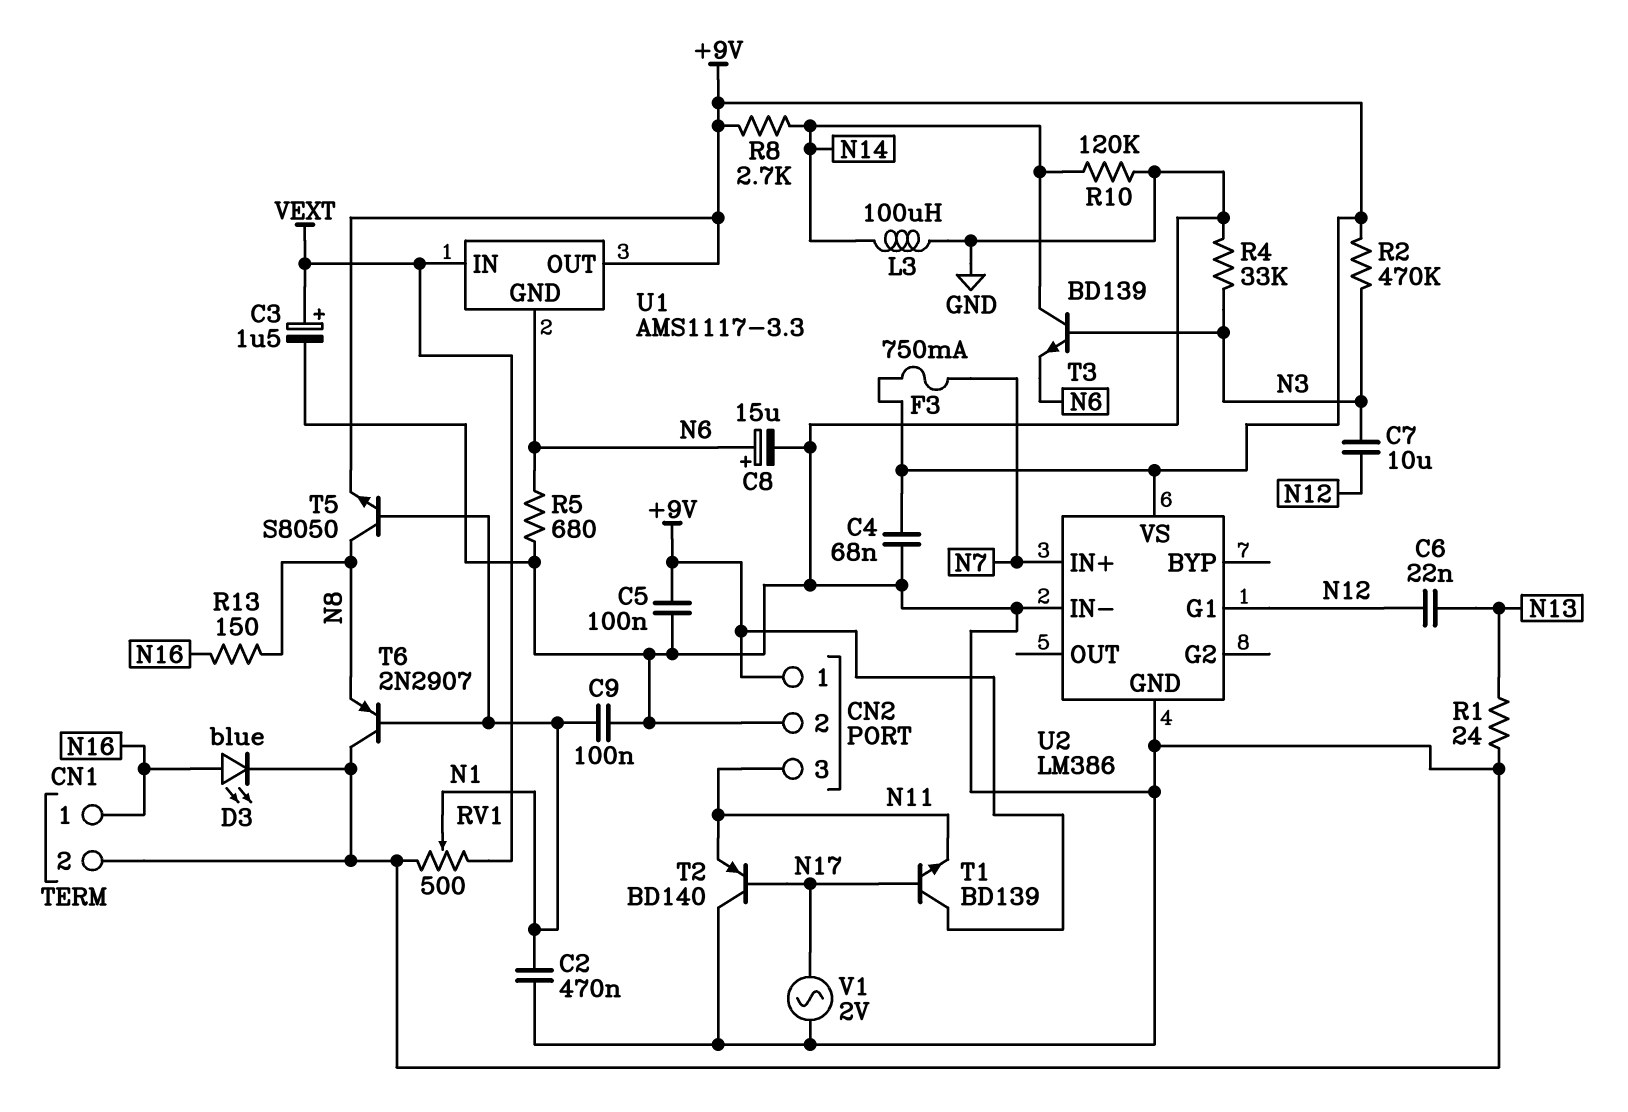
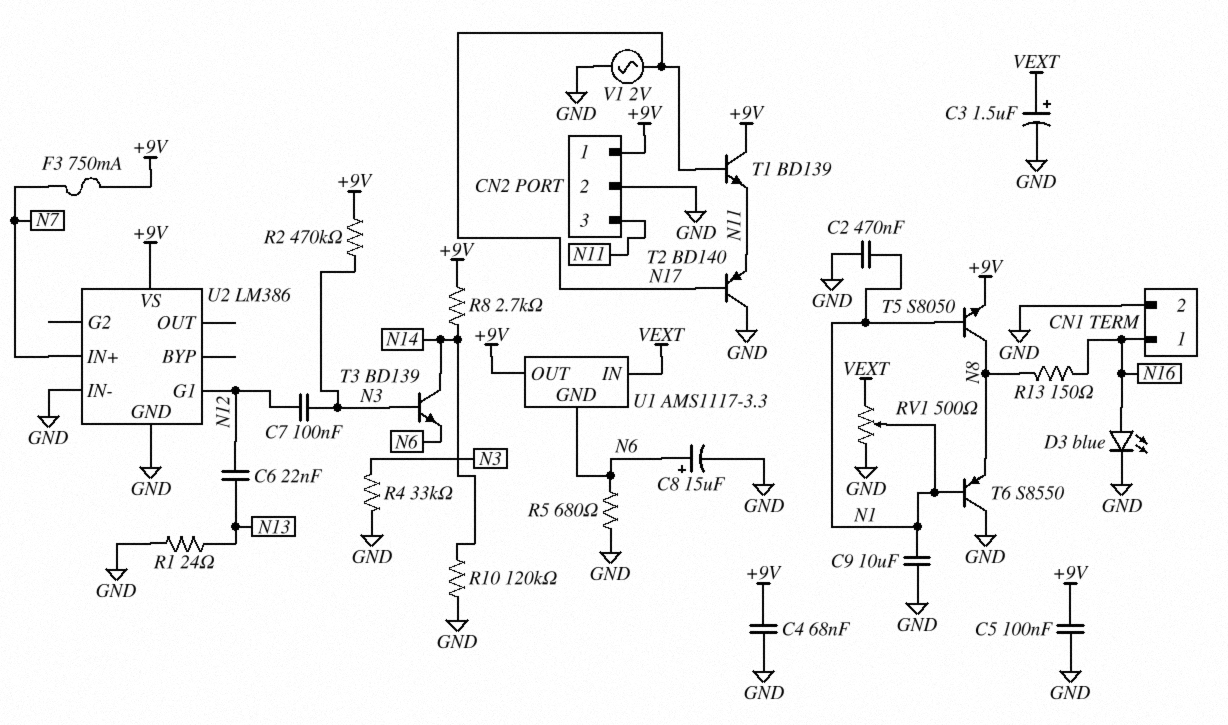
C7: 10uF (N3, N12) -> 100nF (N3, N12)
C9: 100nF (GND, N1) -> 10uF (GND, N1)
L3: 100uH (GND, N14) -> none
T6: PNP 2N2907 (B N1, C GND, E N8) -> PNP S8550 (B N1, C GND, E N8)

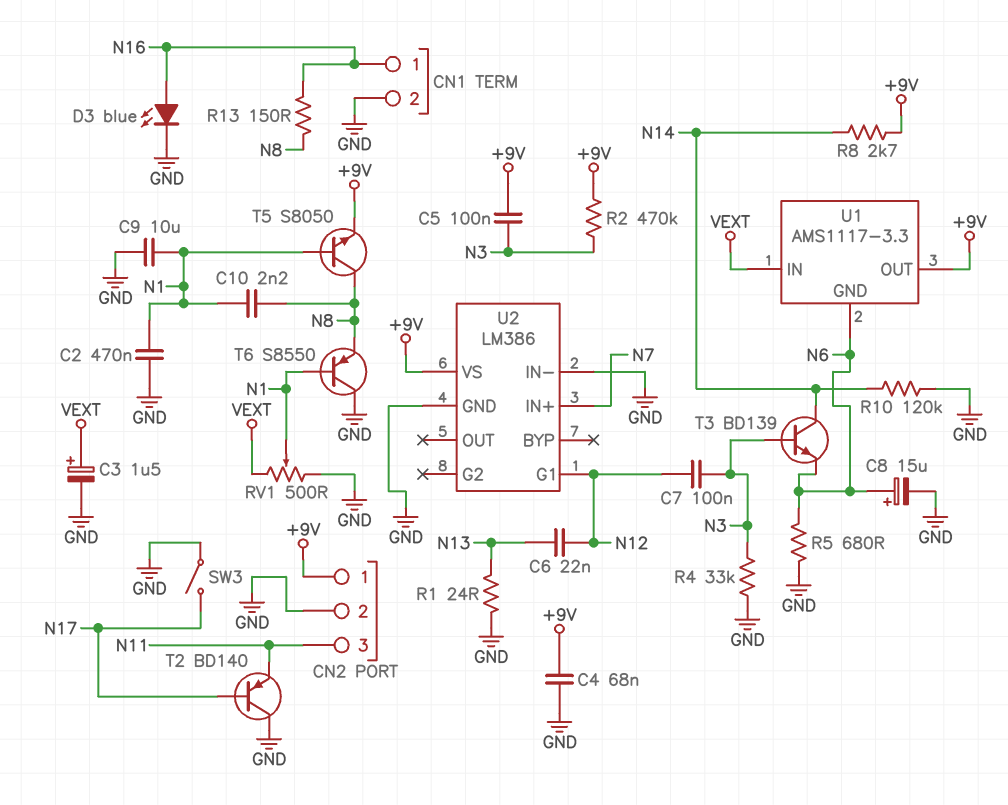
C5: 100nF (+9V, GND) -> 100nF (+9V, N3)
C10: none -> 2.2nF (N1, N8)
F3: 750mA (+9V, N7) -> none
SW3: none -> switch (GND, N17)
T1: NPN BD139 (B N17, C +9V, E N11) -> none
V1: AC 2V (GND, N17) -> none

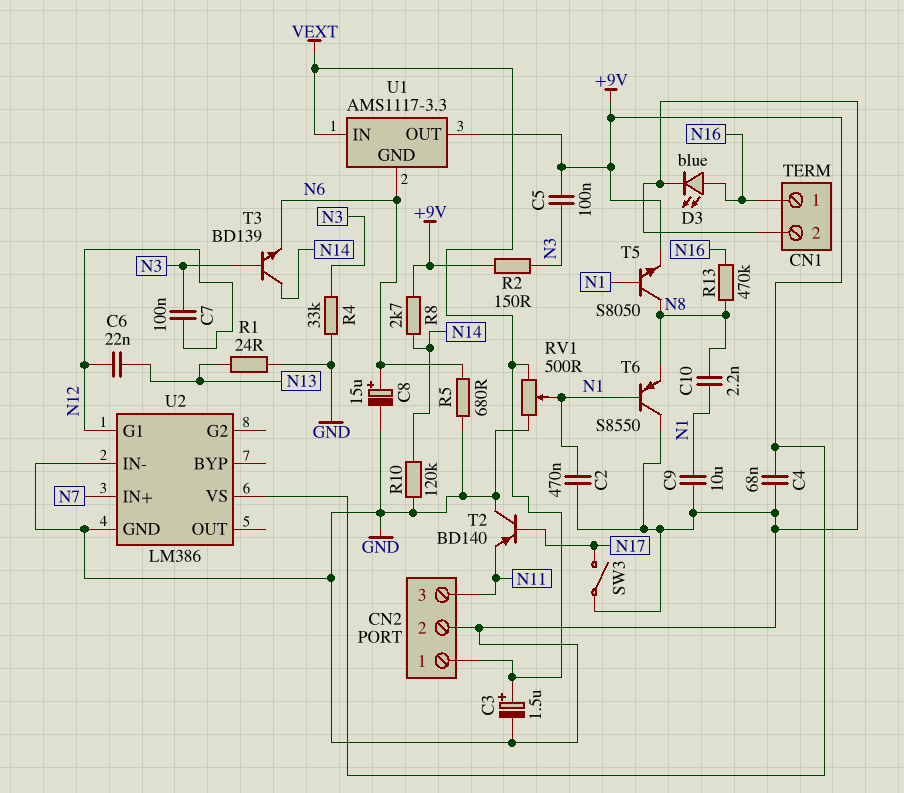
CN2 pin 1: +9V -> VEXT
R2: 470k (+9V, N3) -> 150 (+9V, N3)
R13: 150 (N8, N16) -> 470k (N8, N16)

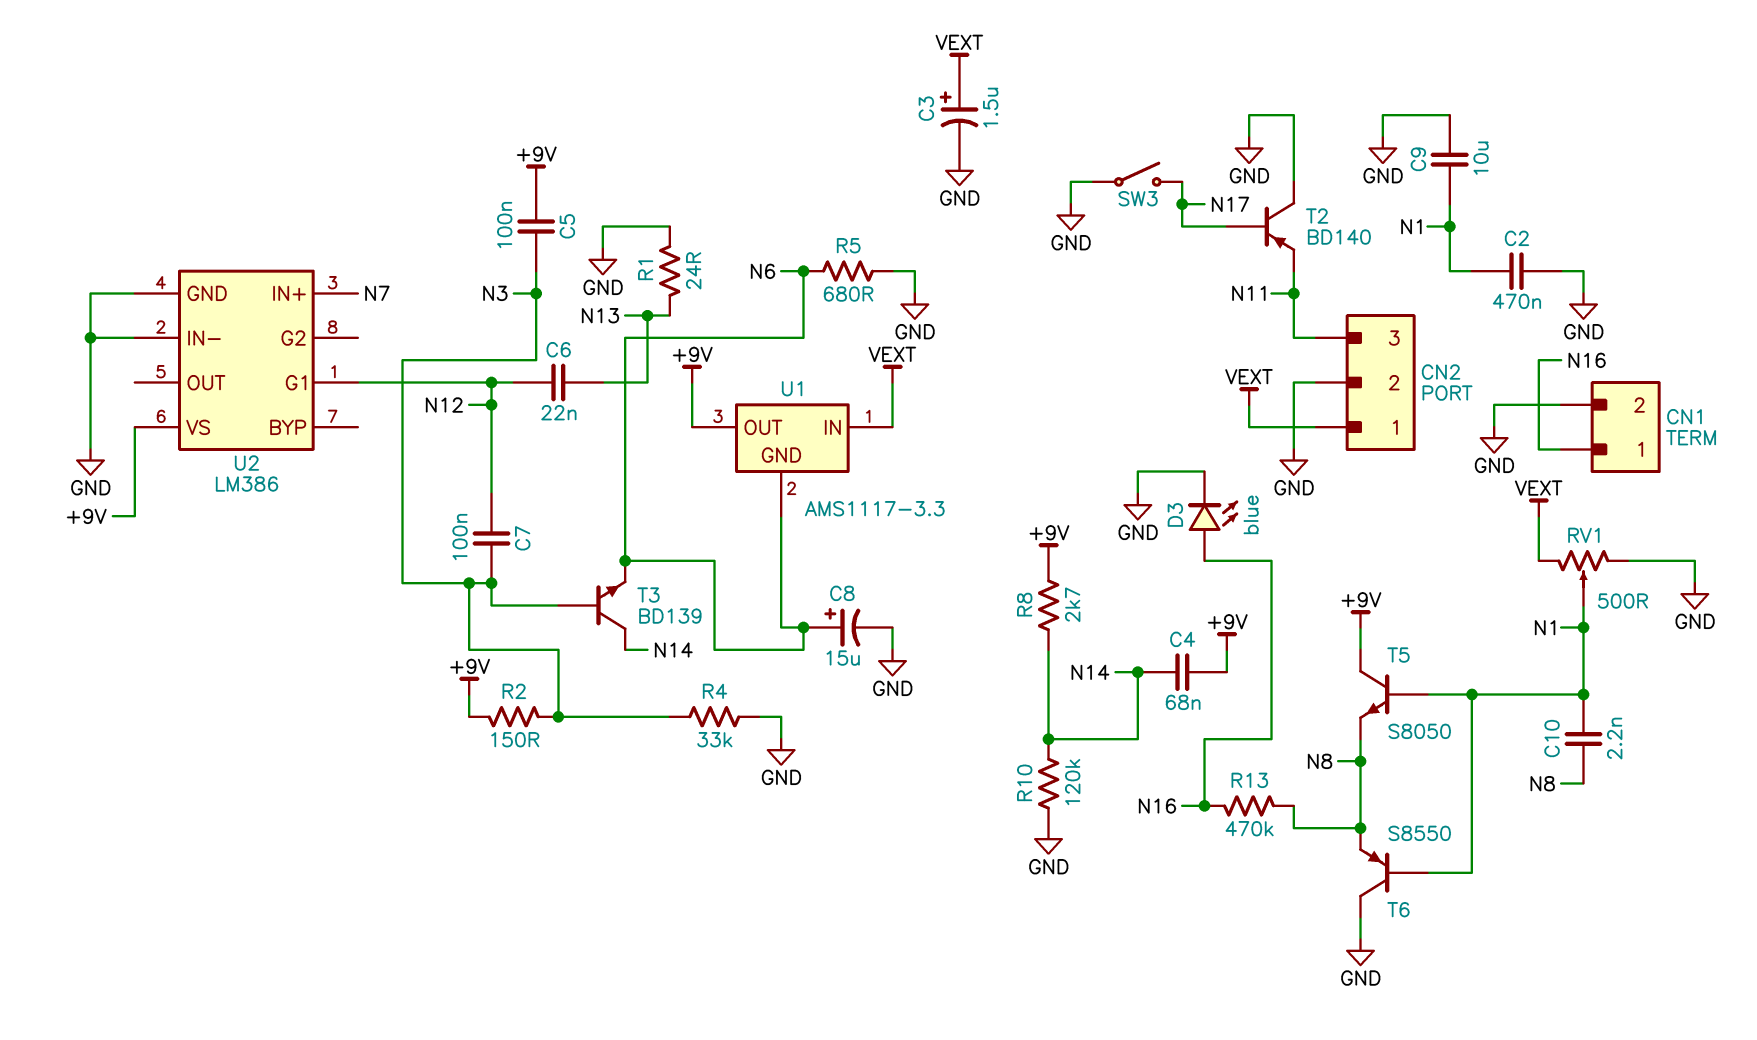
C4: 68nF (+9V, GND) -> 68nF (+9V, N14)
T5: NPN S8050 (B N1, C N8, E +9V) -> NPN S8050 (B N1, C +9V, E N8)

